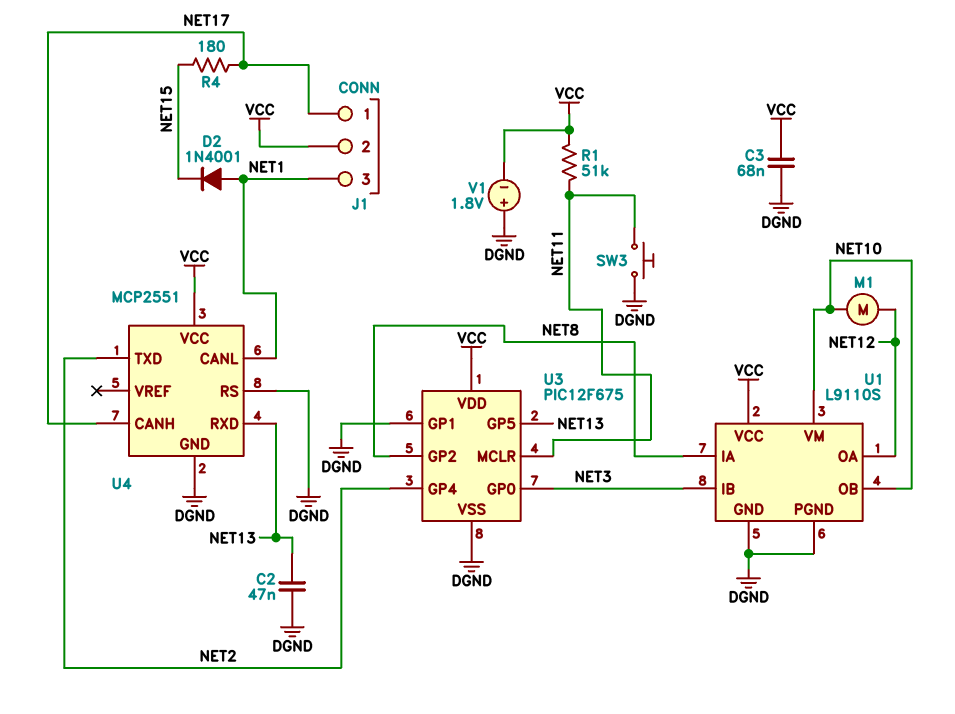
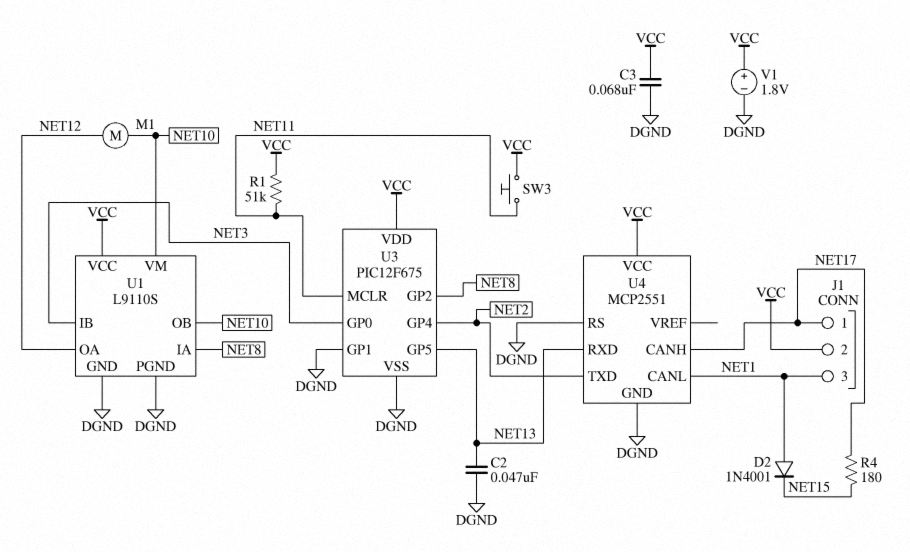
SW3: button (DGND, NET11) -> button (NET11, VCC)
V1: 1.8V (plus DGND, minus VCC) -> 1.8V (plus VCC, minus DGND)

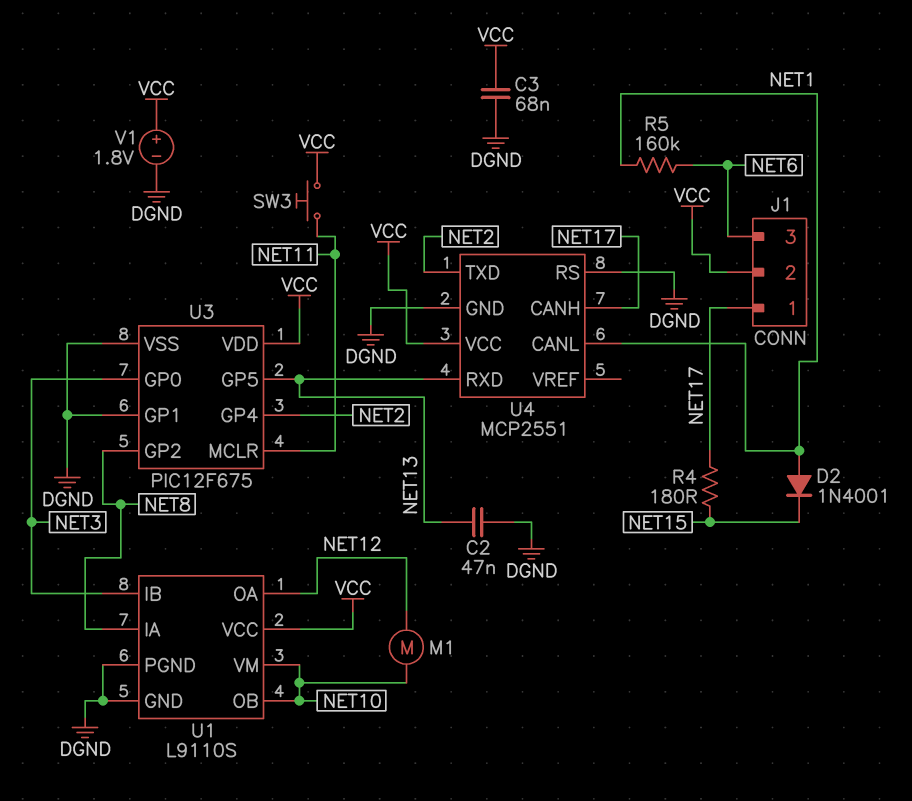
J1 pin 3: NET1 -> NET6
R1: 51k (NET11, VCC) -> none
R5: none -> 160k (NET1, NET6)

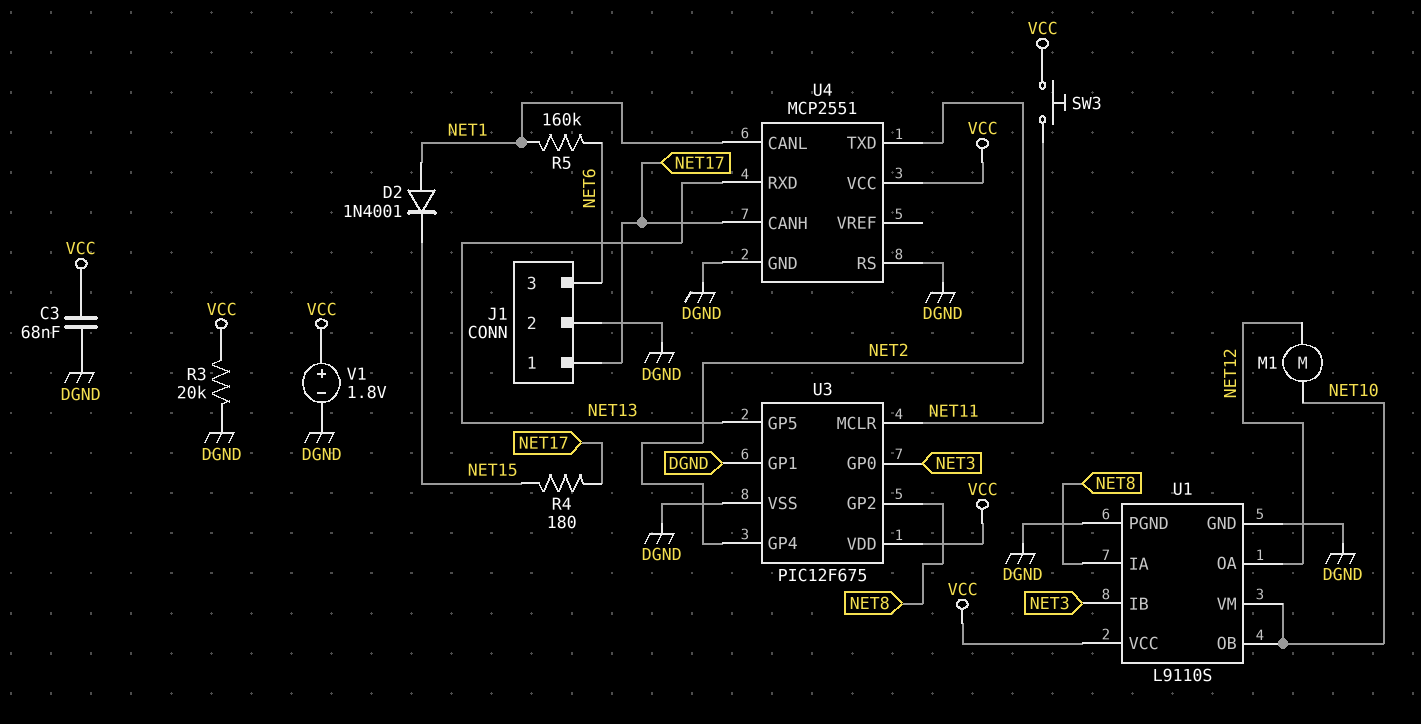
C2: 47nF (DGND, NET13) -> none
J1 pin 2: VCC -> DGND
R3: none -> 20k (DGND, VCC)

